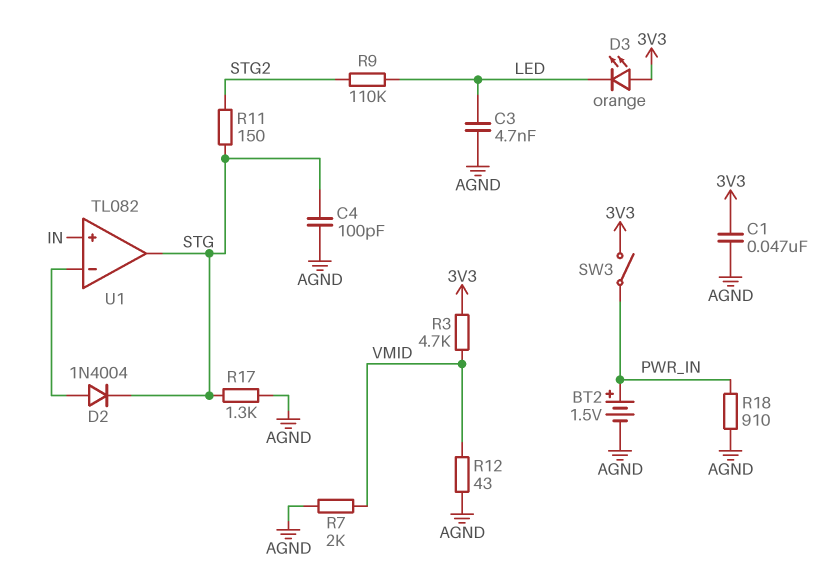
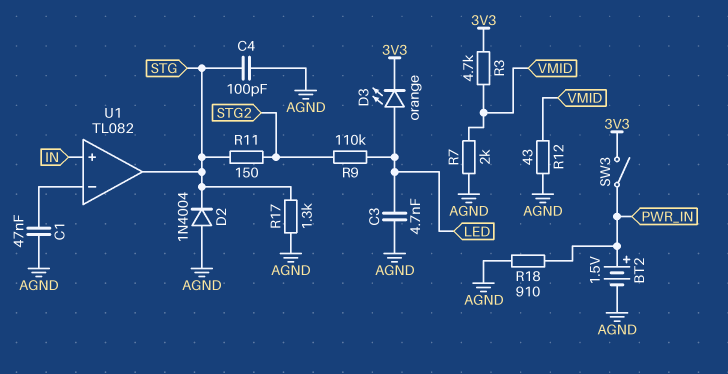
C1: 47nF (3V3, AGND) -> 47nF (AGND, U1/in-)
D2: diode 1N4004 (A U1/in-, K STG) -> diode 1N4004 (A AGND, K STG)
D3: LED orange (A 3V3, K LED) -> LED orange (A LED, K 3V3)

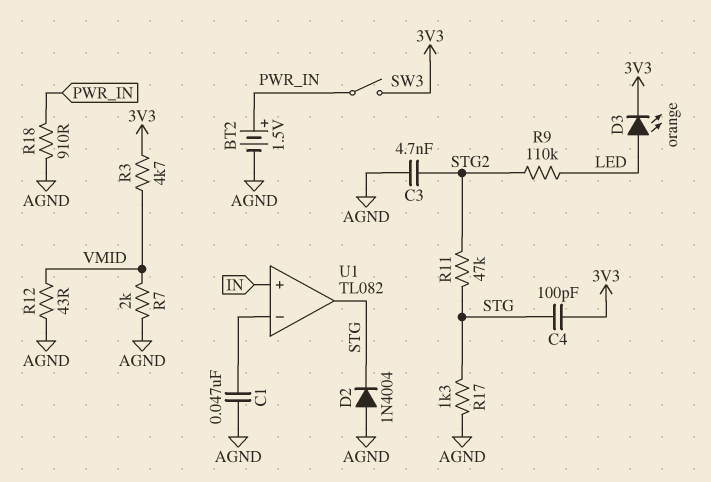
C3: 4.7nF (AGND, LED) -> 4.7nF (AGND, STG2)
C4: 100pF (AGND, STG) -> 100pF (3V3, STG)
R11: 150 (STG, STG2) -> 47k (STG, STG2)

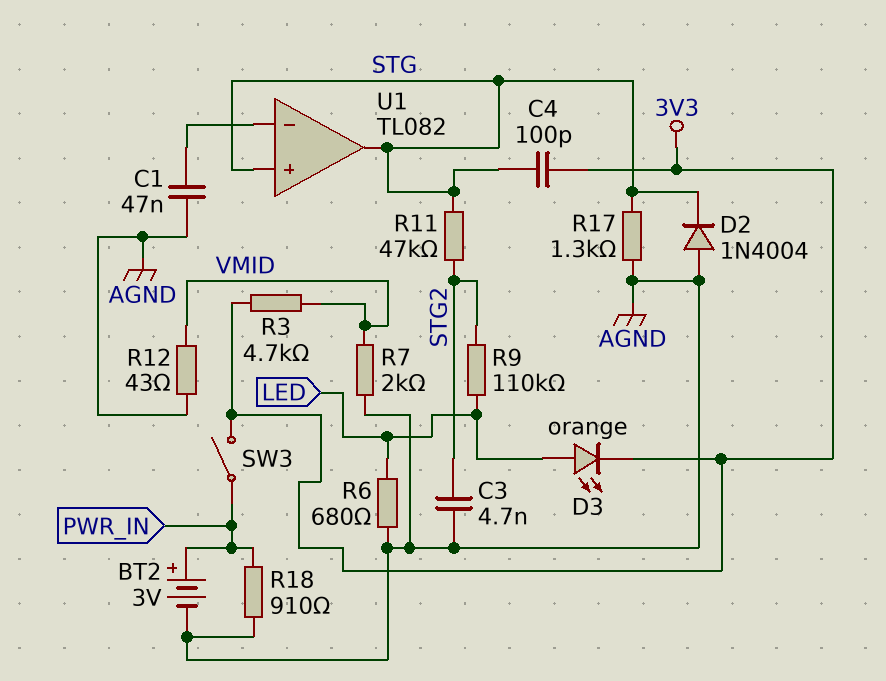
BT2: 1.5V (plus PWR_IN, minus AGND) -> 3V (plus PWR_IN, minus AGND)
R6: none -> 680 (AGND, LED)
U1 pin in+: IN -> STG

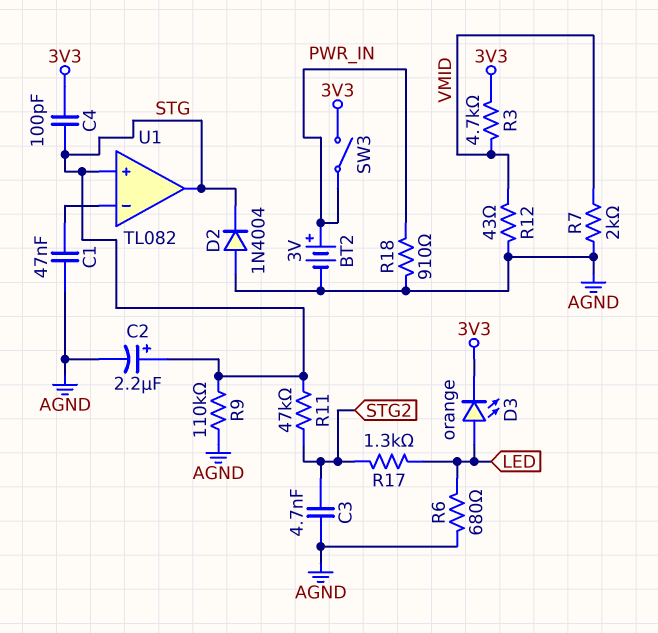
C2: none -> 2.2uF (plus STG, minus AGND)
R9: 110k (LED, STG2) -> 110k (AGND, STG)
R17: 1.3k (AGND, STG) -> 1.3k (LED, STG2)

